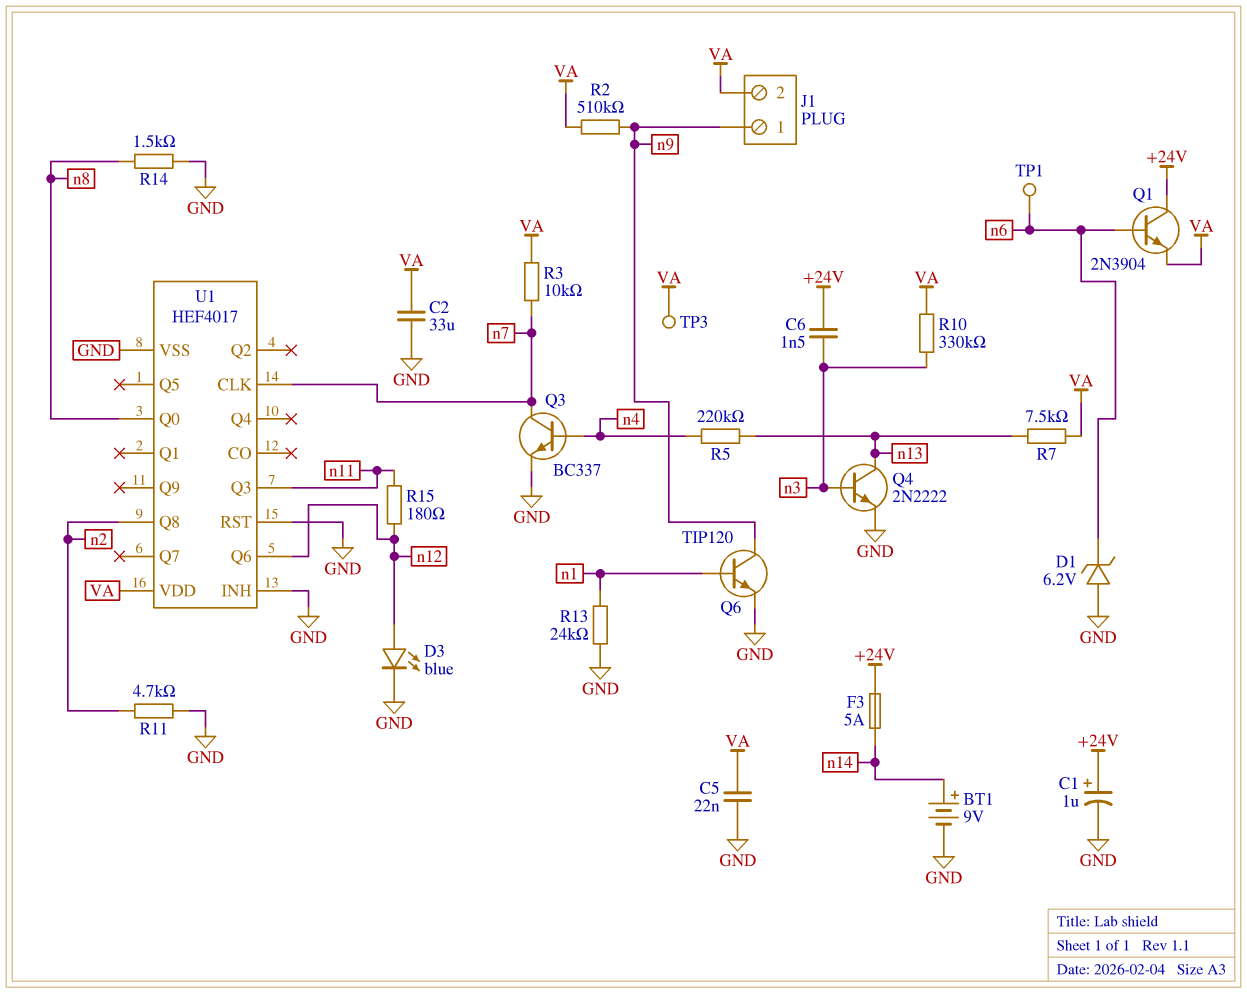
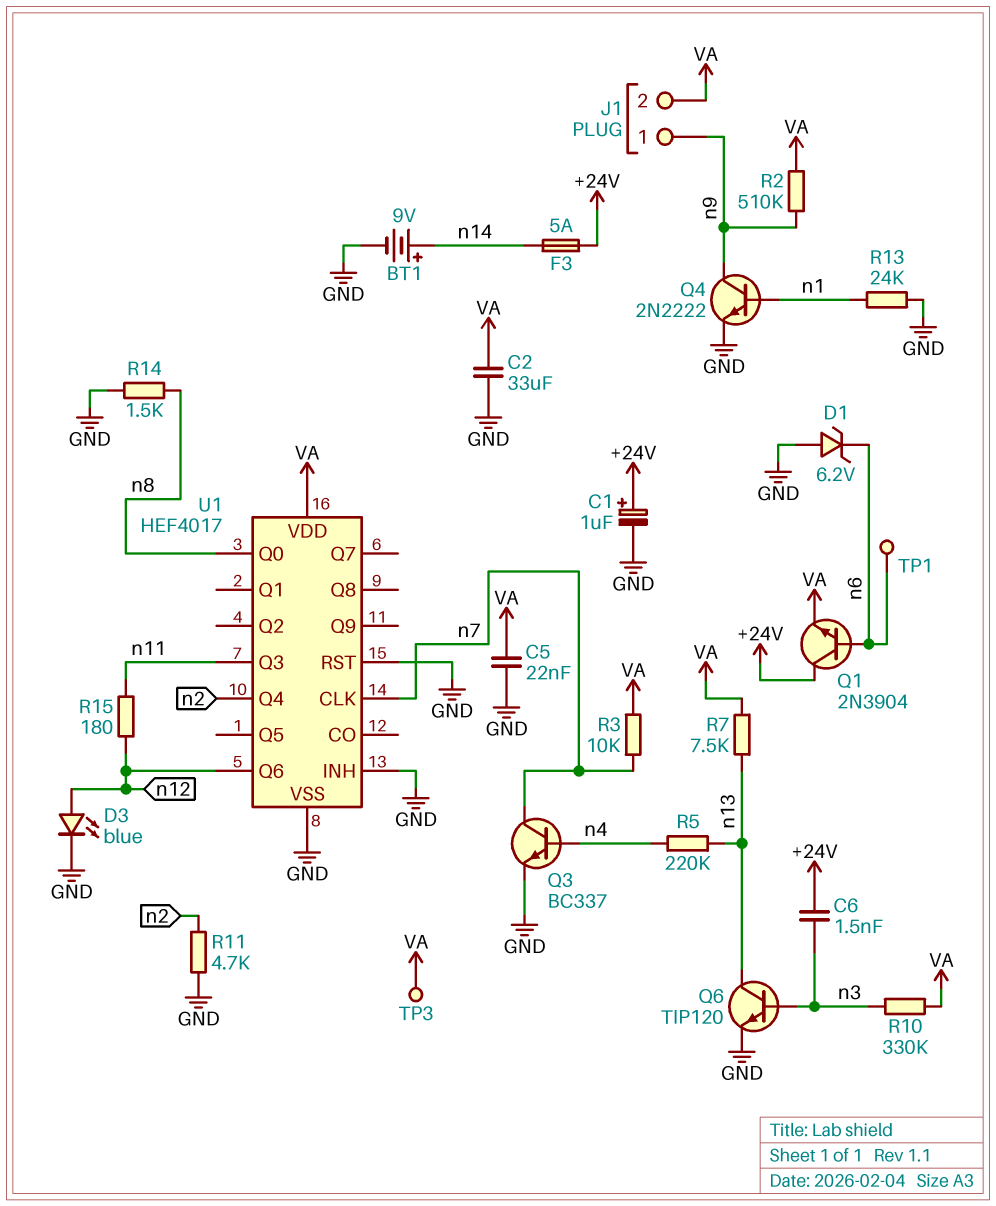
Q4: NPN 2N2222 (B n3, C n13, E GND) -> NPN 2N2222 (B n1, C n9, E GND)
Q6: NPN TIP120 (B n1, C n9, E GND) -> NPN TIP120 (B n3, C n13, E GND)
U1 pin Q4: none -> n2
U1 pin Q8: n2 -> none

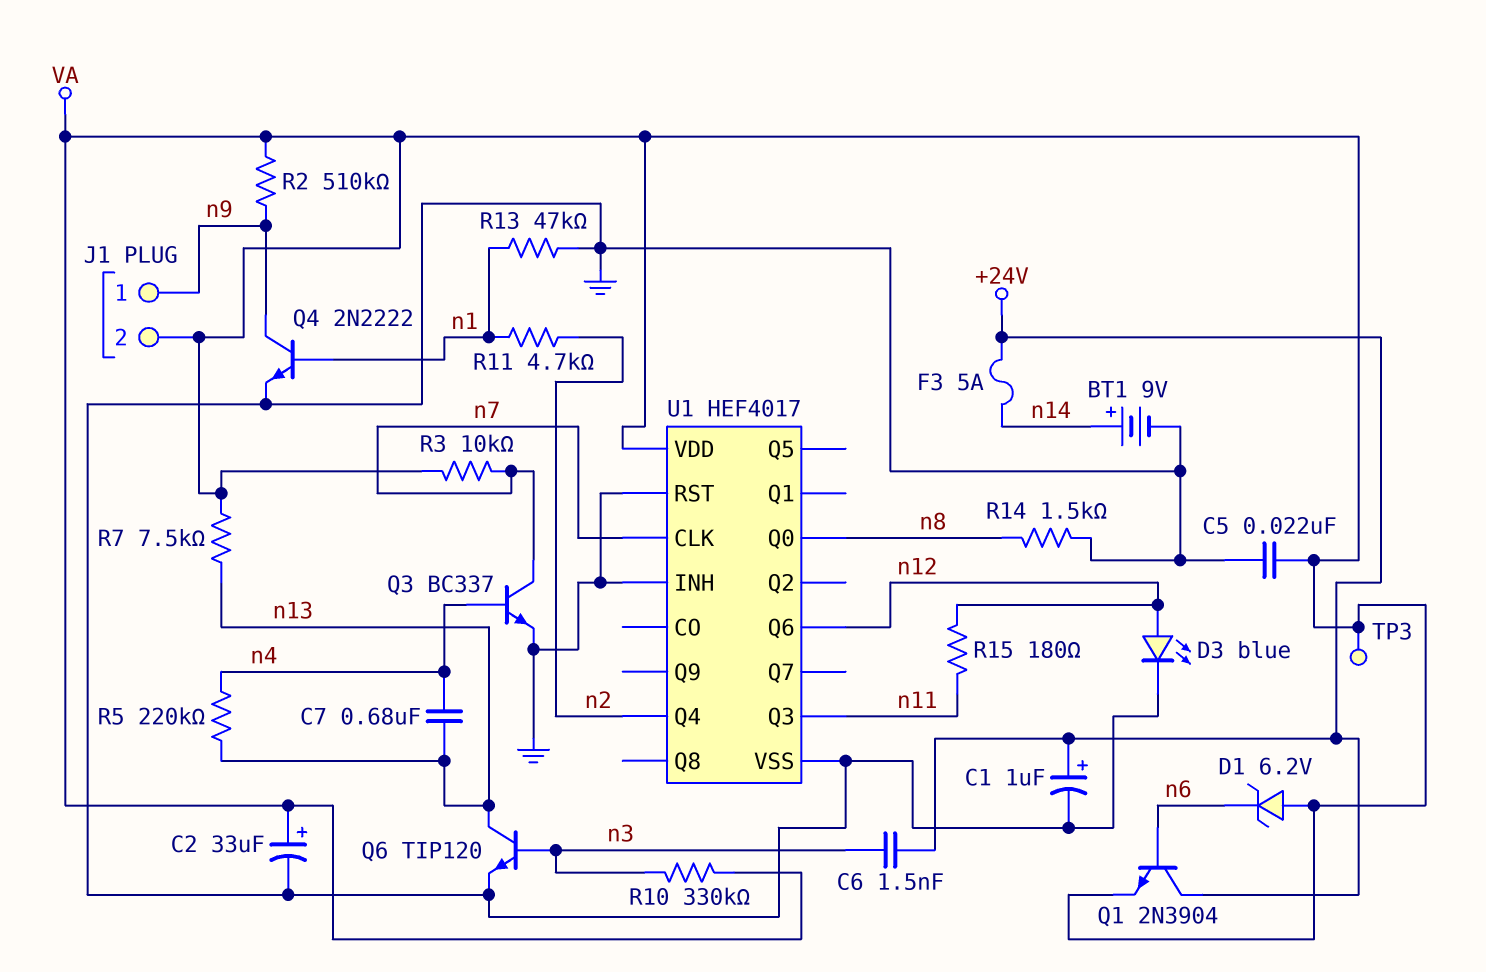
C2: 33uF (GND, VA) -> 33uF (plus VA, minus GND)
C7: none -> 680nF (n4, n13)
D1: zener 6.2V (A GND, K n6) -> zener 6.2V (A VA, K n6)
R11: 4.7k (GND, n2) -> 4.7k (n1, n2)
R13: 24k (GND, n1) -> 47k (GND, n1)
TP1: test point (n6) -> none

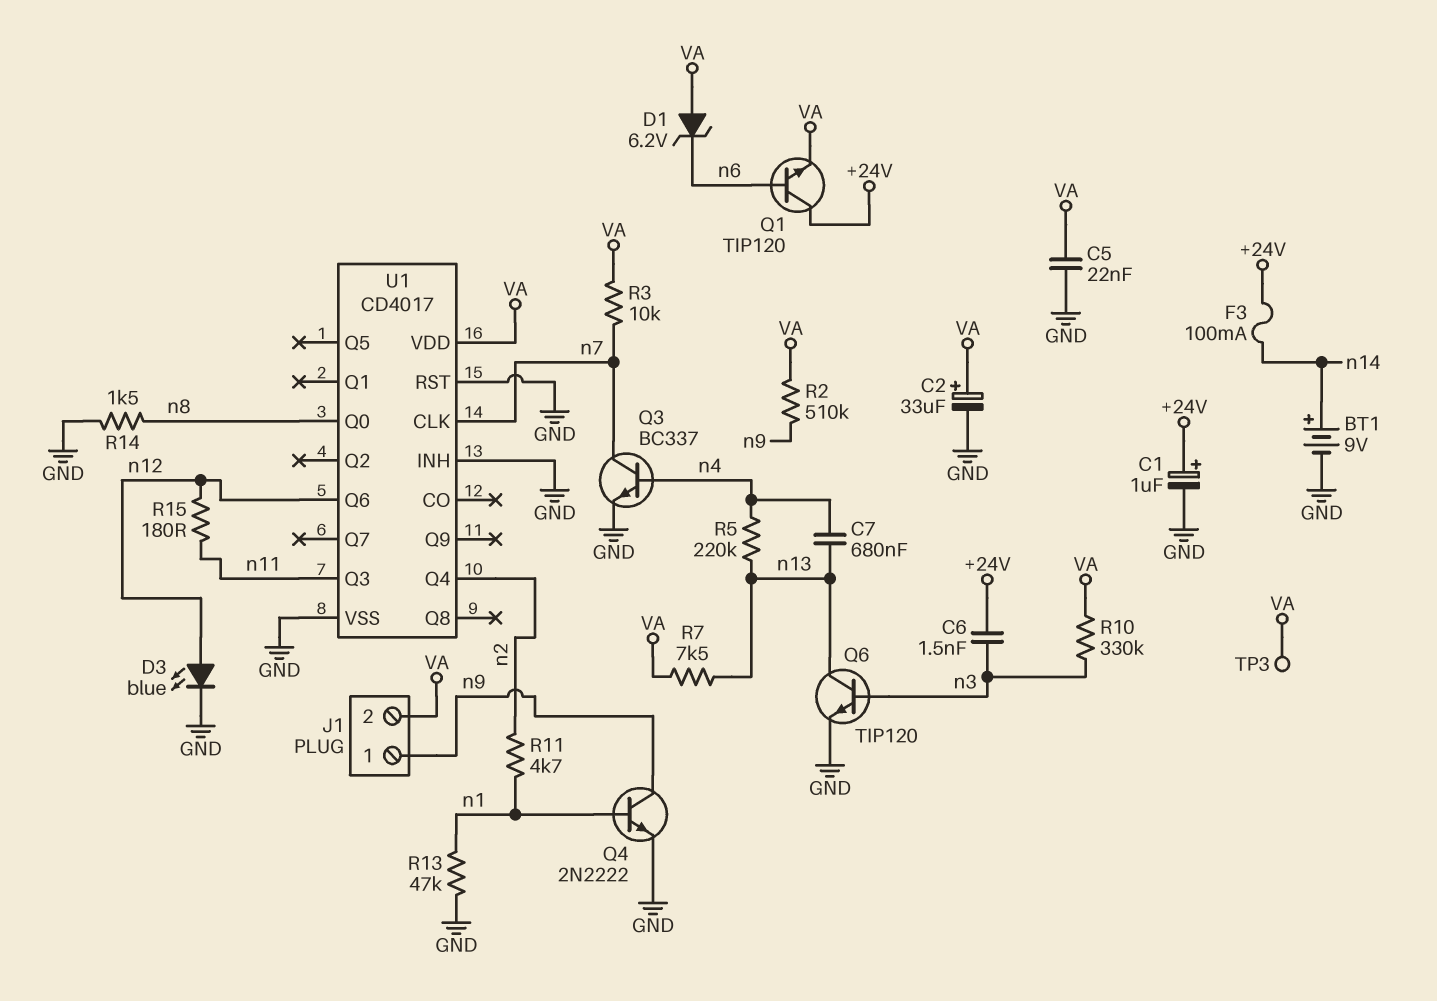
F3: 5A (+24V, n14) -> 100mA (+24V, n14)
Q1: NPN 2N3904 (B n6, C +24V, E VA) -> NPN TIP120 (B n6, C +24V, E VA)
U1: HEF4017 -> CD4017

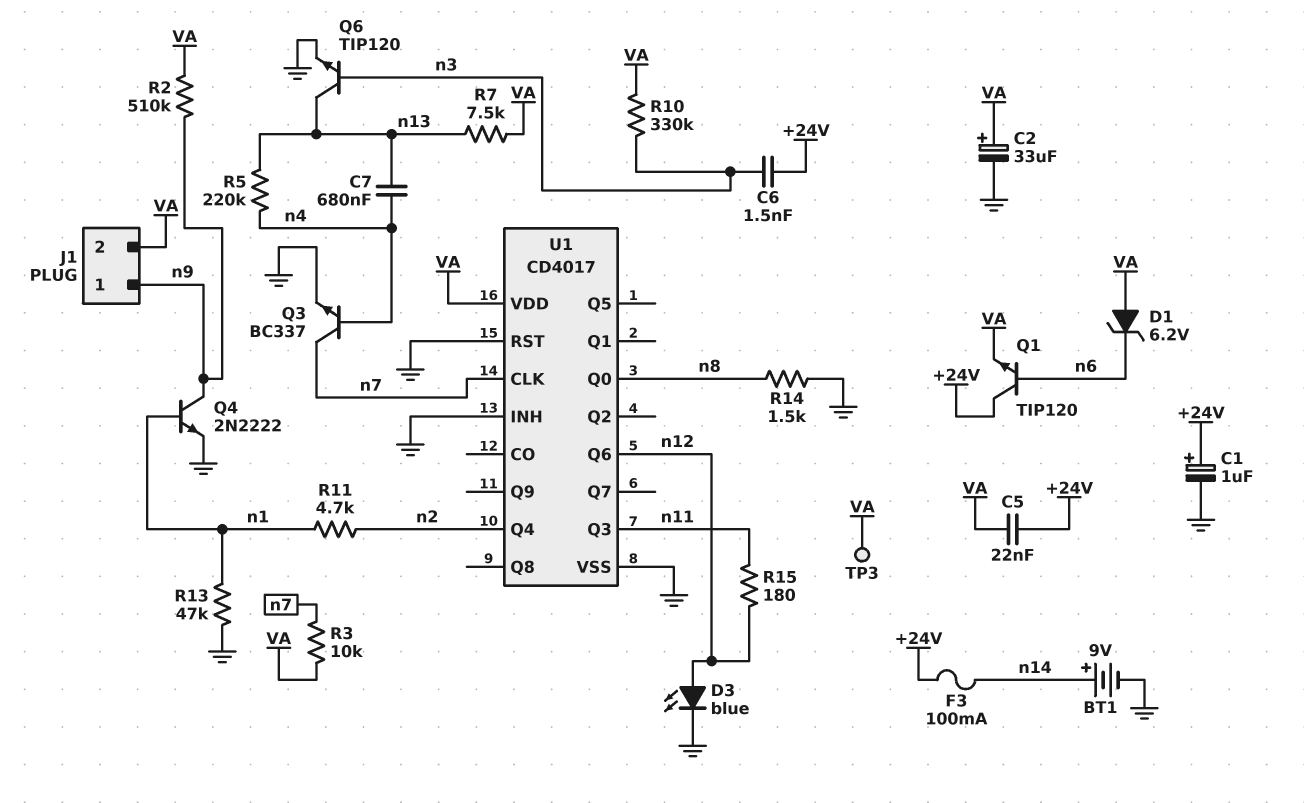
C5: 22nF (GND, VA) -> 22nF (+24V, VA)

